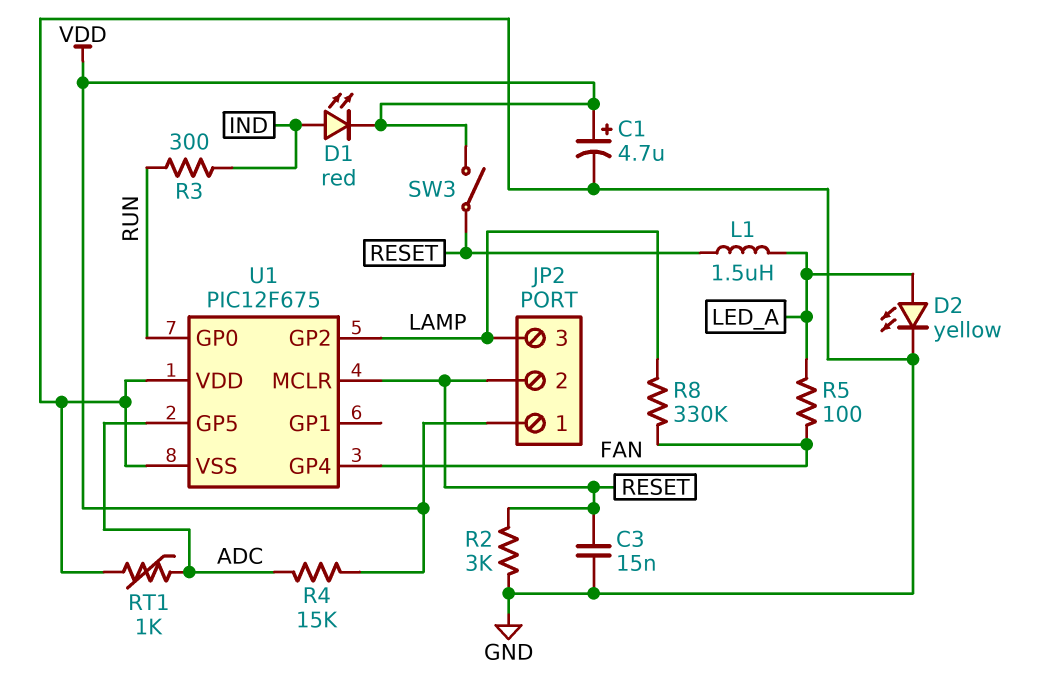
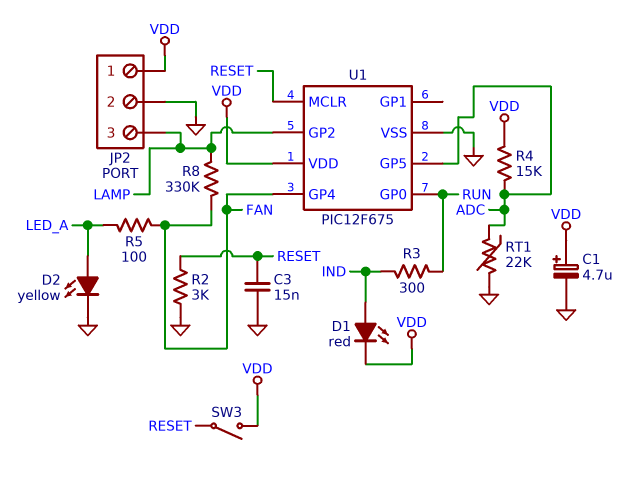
JP2 pin 2: RESET -> GND
L1: 1.5uH (LED_A, RESET) -> none
RT1: 1k (ADC, GND) -> 22k (ADC, GND)
U1 pin VDD: GND -> VDD

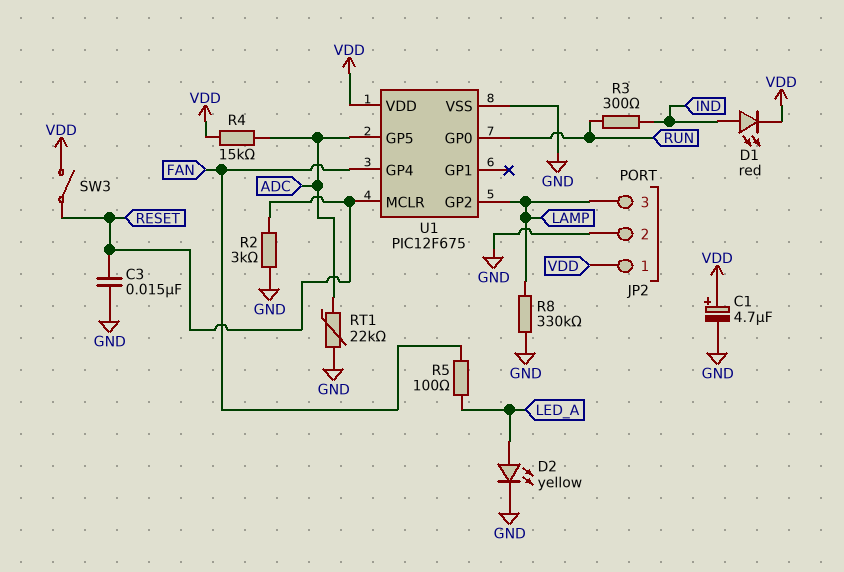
R8: 330k (FAN, LAMP) -> 330k (GND, LAMP)

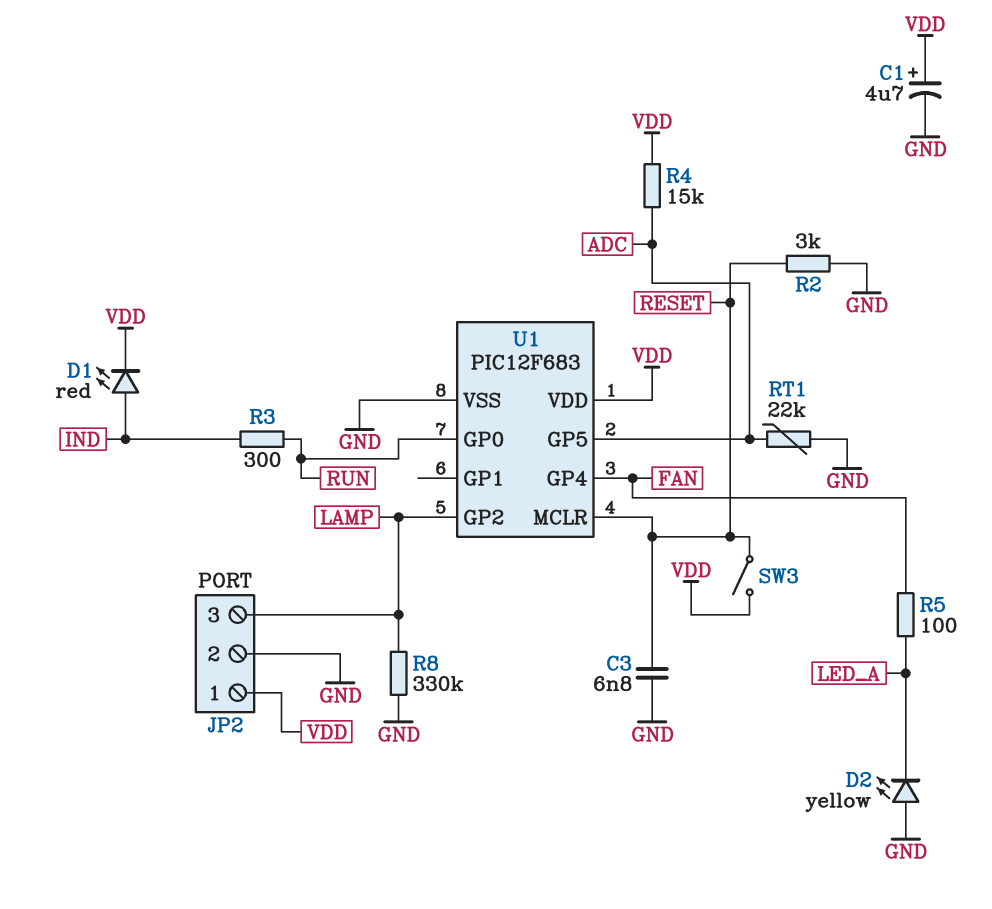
C3: 15nF (GND, RESET) -> 6.8nF (GND, RESET)
D2: LED yellow (A LED_A, K GND) -> LED yellow (A GND, K LED_A)
U1: PIC12F675 -> PIC12F683

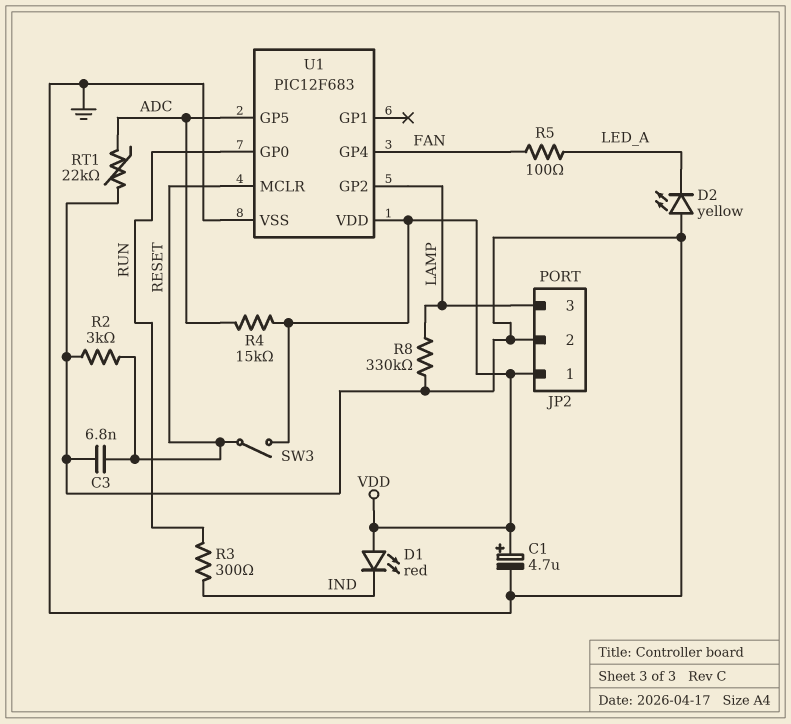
D1: LED red (A IND, K VDD) -> LED red (A VDD, K IND)

